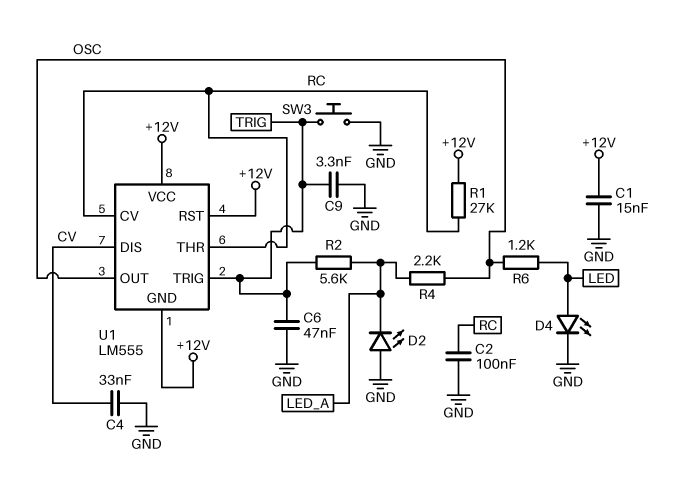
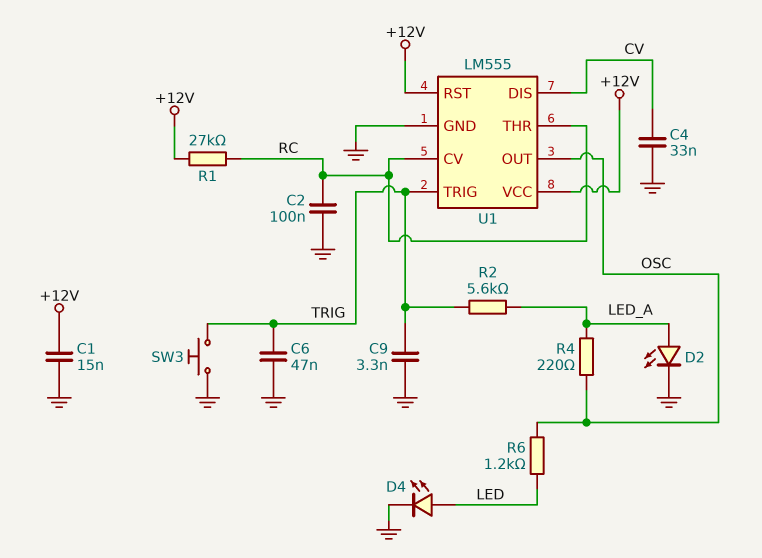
D2: LED (A GND, K LED_A) -> LED (A LED_A, K GND)
R4: 2.2k (LED_A, OSC) -> 220 (LED_A, OSC)
U1 pin GND: +12V -> GND

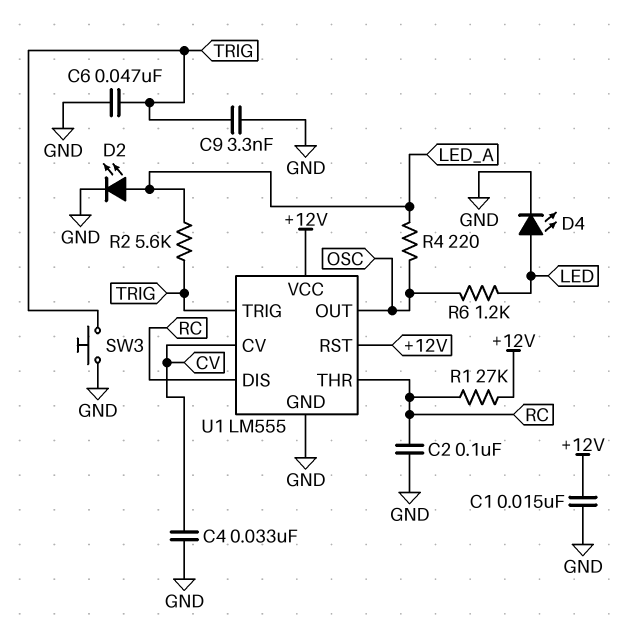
U1 pin CV: RC -> CV
U1 pin DIS: CV -> RC

